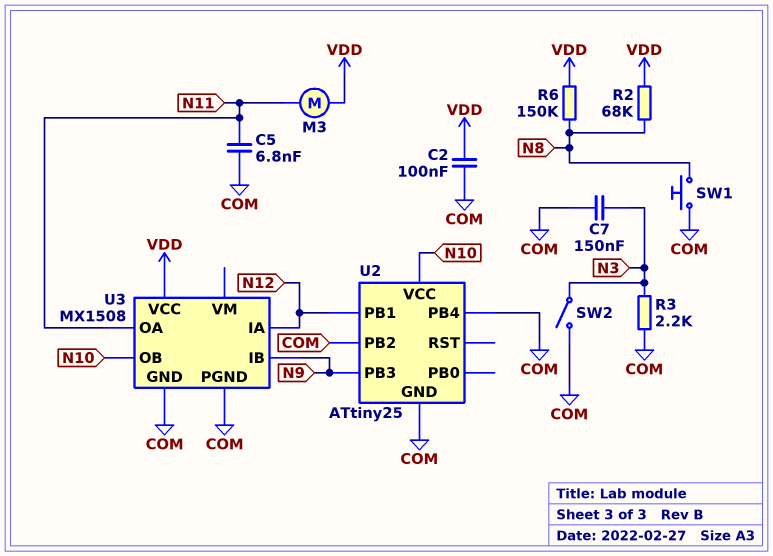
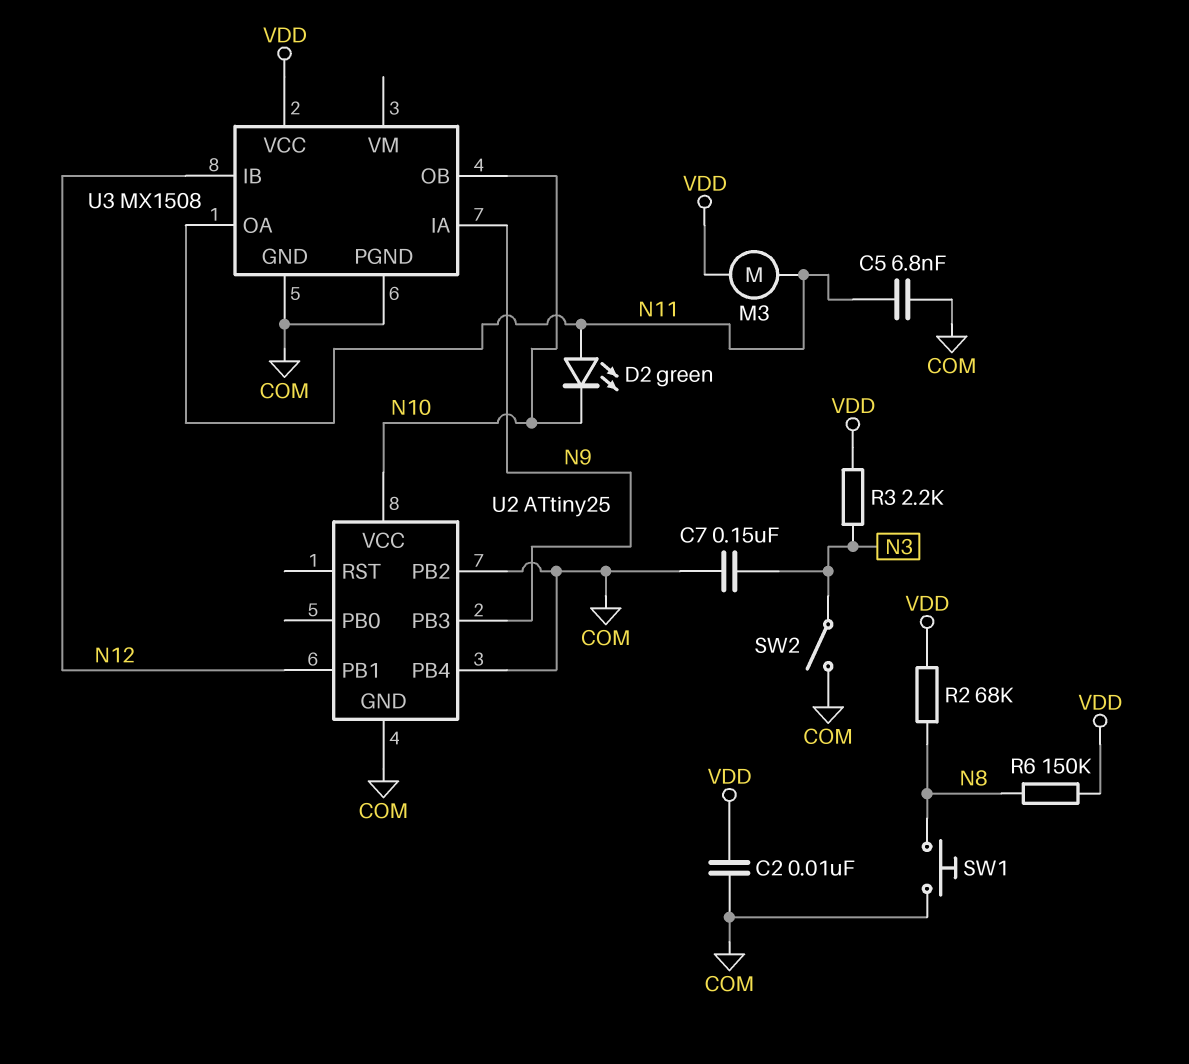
C2: 100nF (COM, VDD) -> 10nF (COM, VDD)
D2: none -> LED green (A N11, K N10)
R3: 2.2k (COM, N3) -> 2.2k (N3, VDD)
U3 pin IA: N12 -> N9
U3 pin IB: N9 -> N12

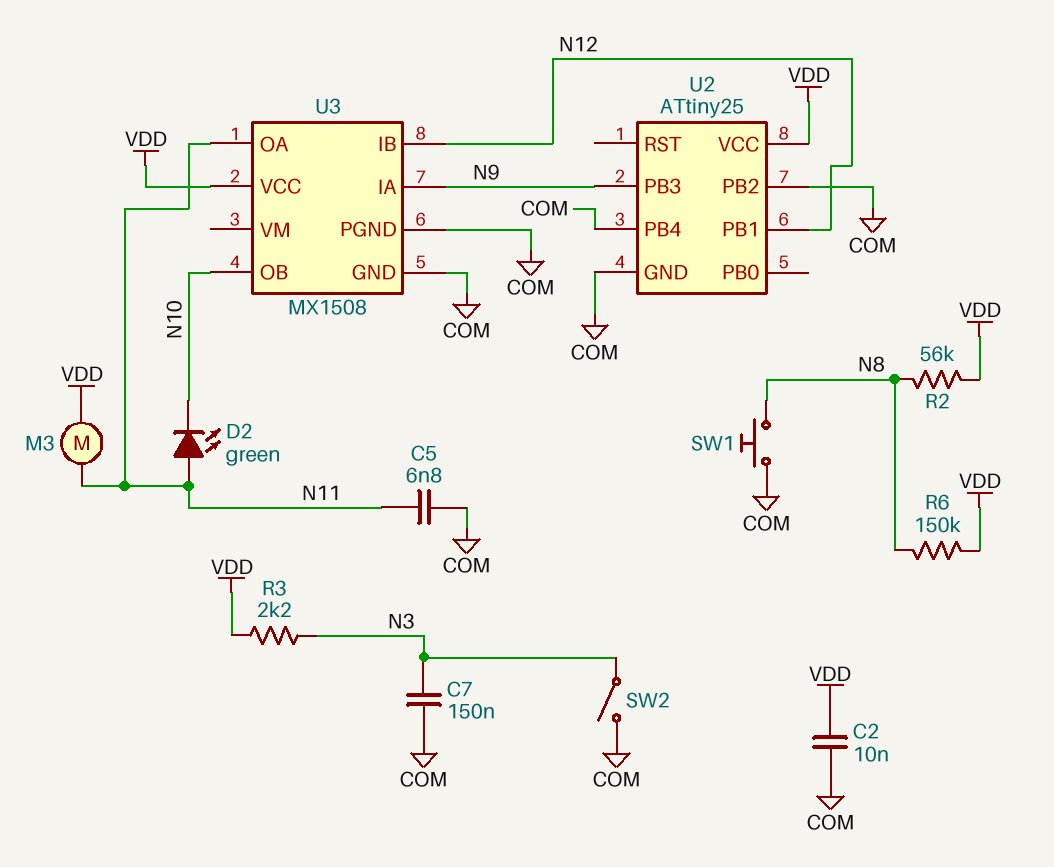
R2: 68k (N8, VDD) -> 56k (N8, VDD)
U2 pin VCC: N10 -> VDD

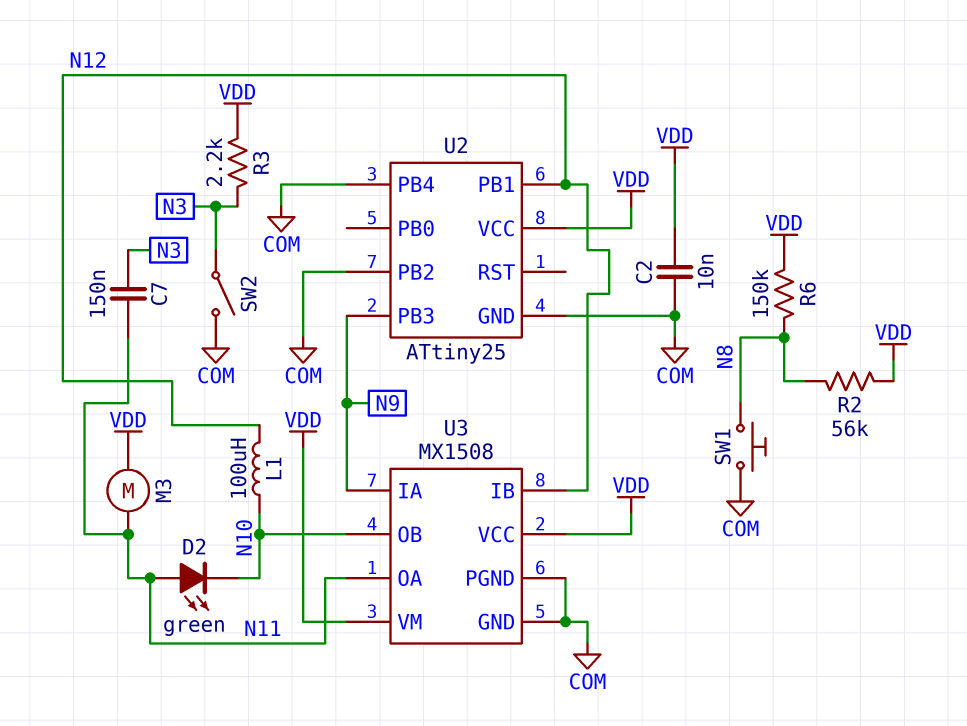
C5: 6.8nF (COM, N11) -> none
C7: 150nF (COM, N3) -> 150nF (N3, N11)
L1: none -> 100uH (N10, N12)
U3 pin VM: none -> VDD

